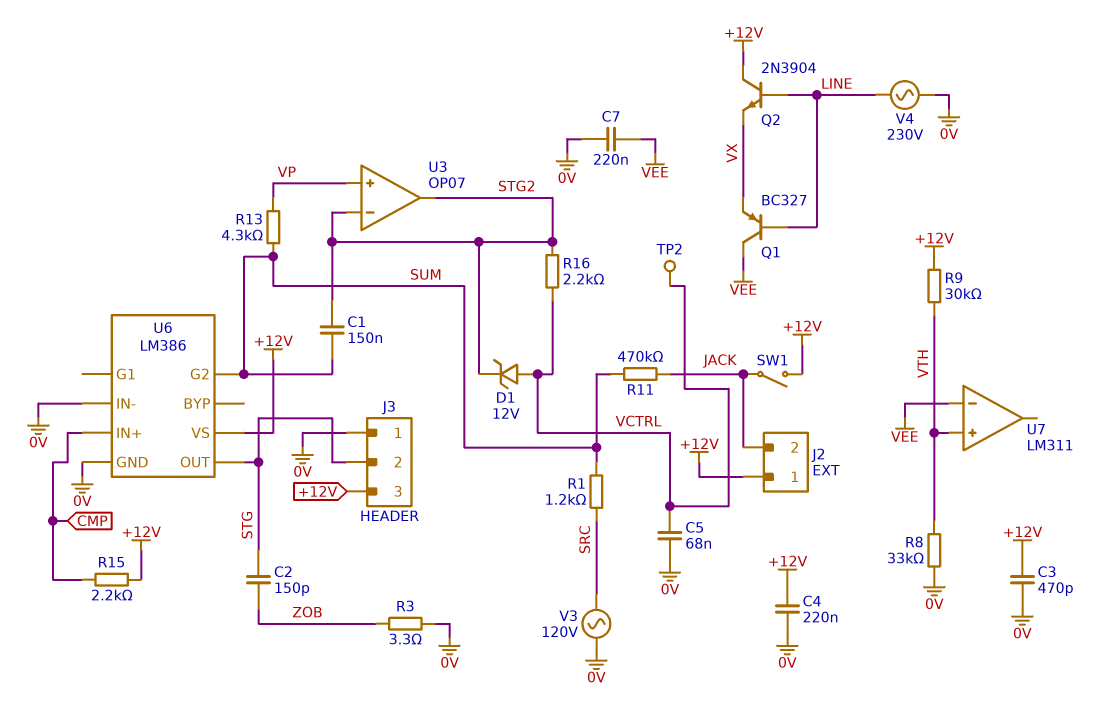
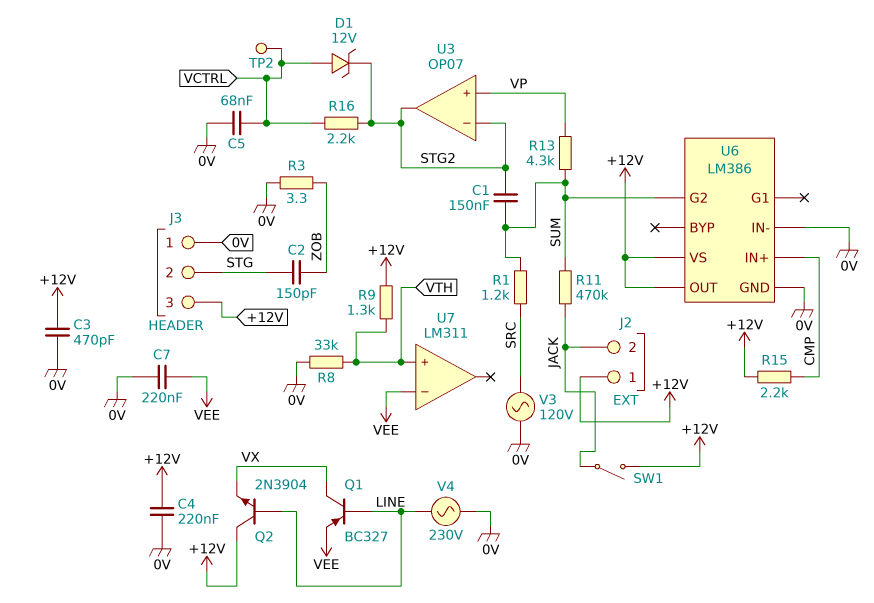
Q1: PNP BC327 (B LINE, C VEE, E VX) -> PNP BC327 (B LINE, C VX, E VEE)
R9: 30k (+12V, VTH) -> 1.3k (+12V, VTH)
U6 pin OUT: STG -> +12V

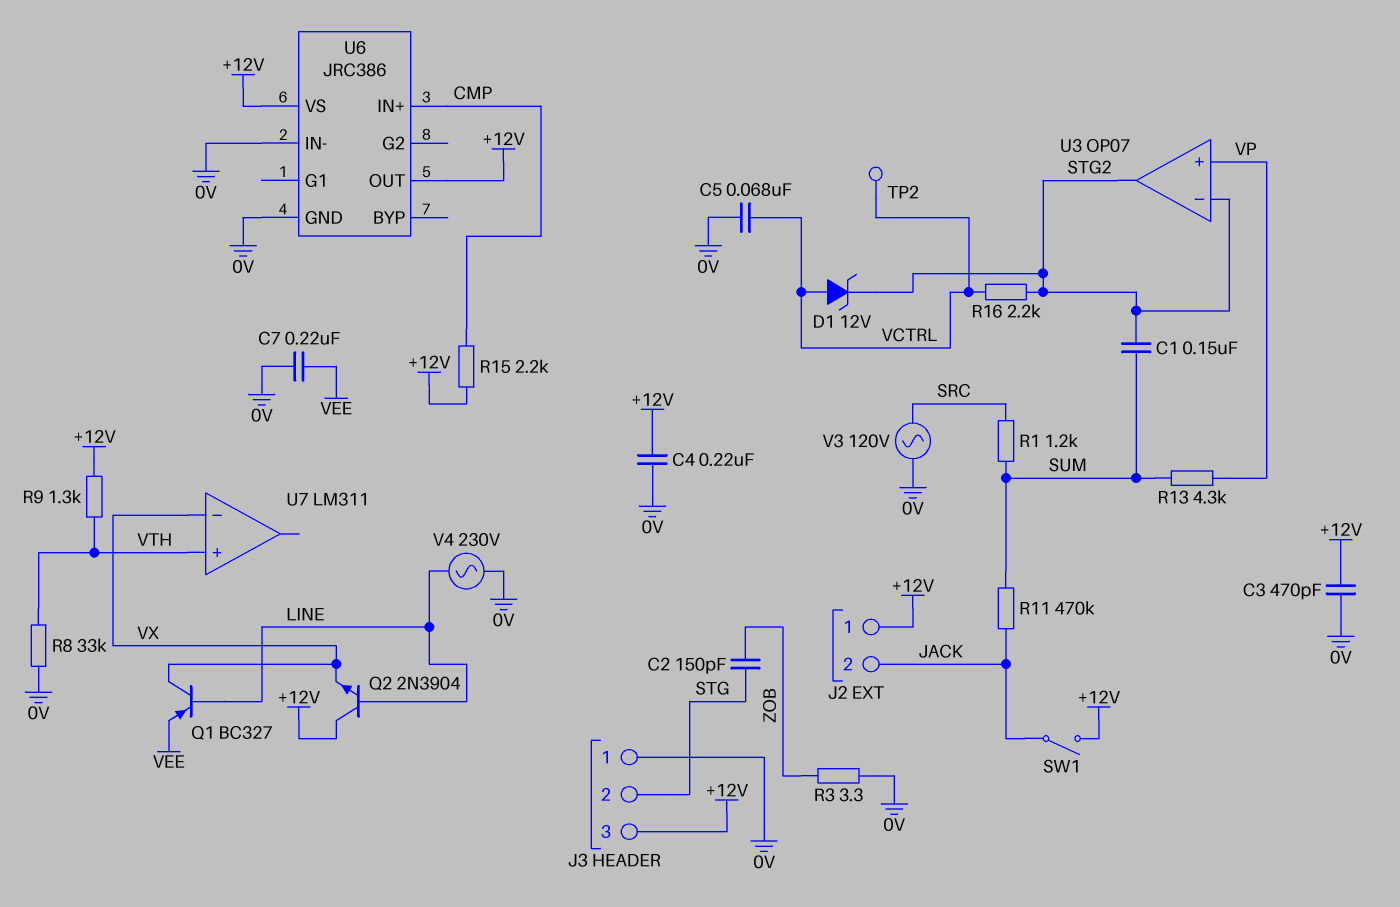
U6: LM386 -> JRC386
U6 pin G2: SUM -> none
U7 pin in-: VEE -> VX

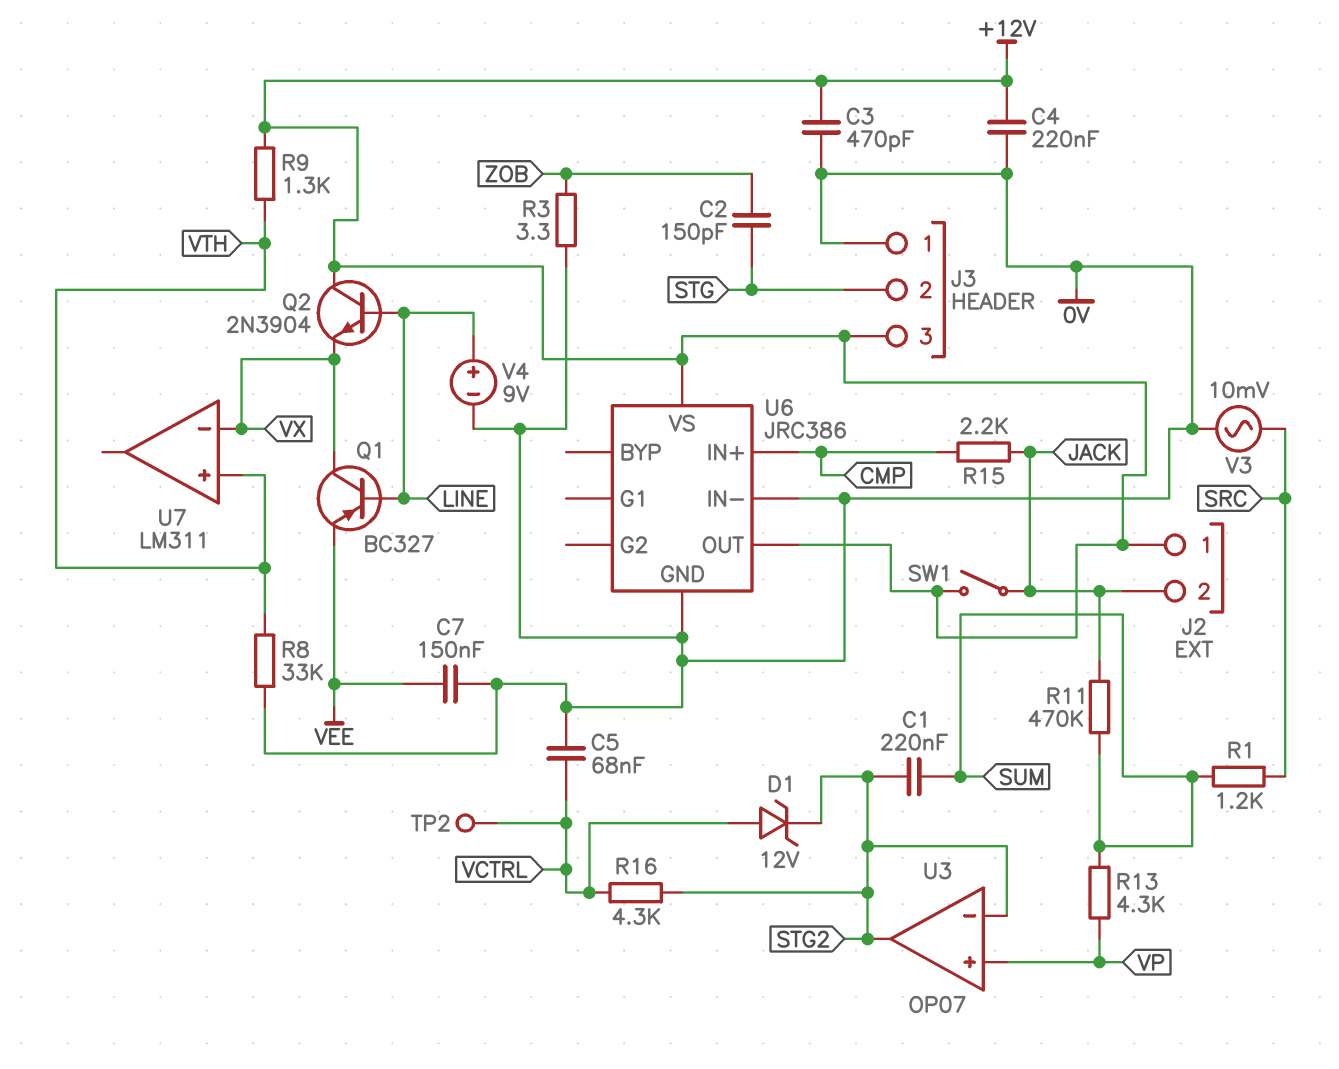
C1: 150nF (STG2, SUM) -> 220nF (STG2, SUM)
C7: 220nF (0V, VEE) -> 150nF (0V, VEE)
R15: 2.2k (+12V, CMP) -> 2.2k (CMP, JACK)
R16: 2.2k (STG2, VCTRL) -> 4.3k (STG2, VCTRL)
V3: AC 120V (0V, SRC) -> AC 10mV (0V, SRC)
V4: AC 230V (0V, LINE) -> 9V (plus LINE, minus 0V)

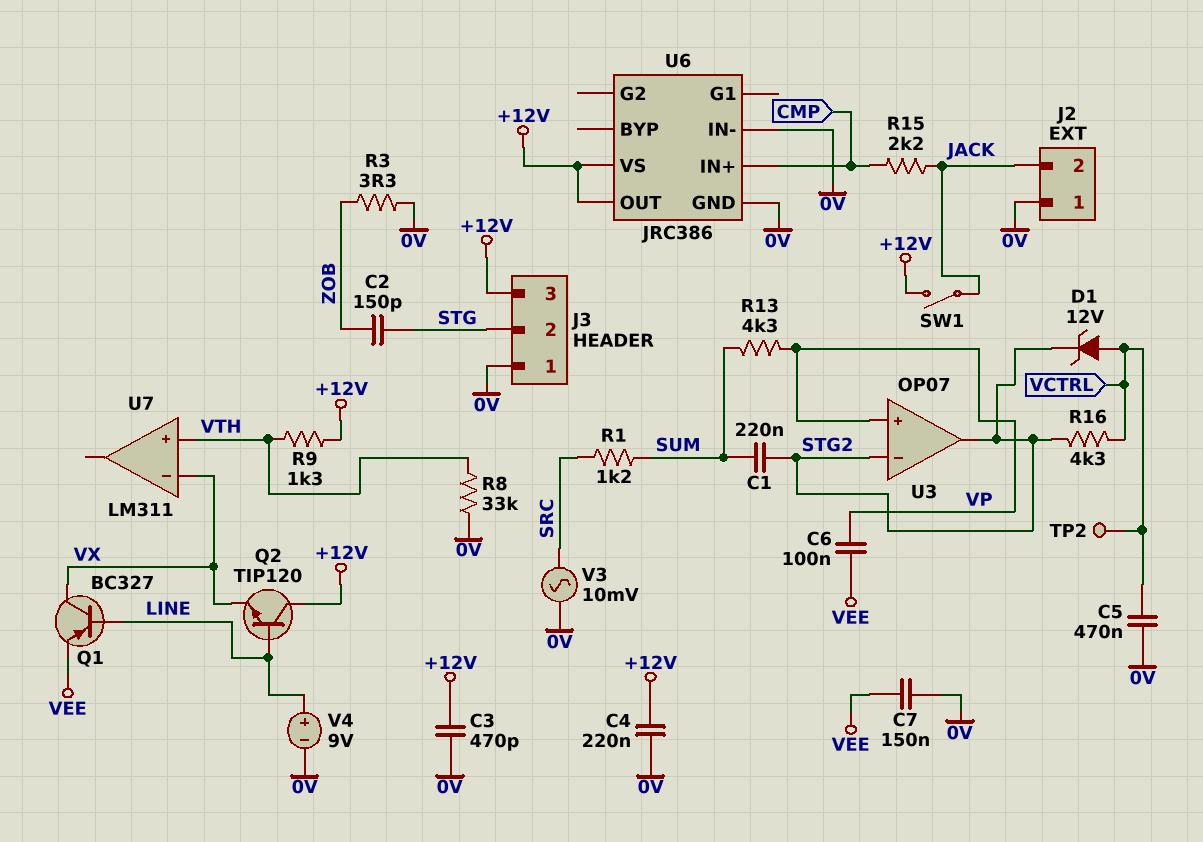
C5: 68nF (0V, VCTRL) -> 470nF (0V, VCTRL)
C6: none -> 100nF (VEE, VP)
J2 pin 1: +12V -> 0V
Q2: NPN 2N3904 (B LINE, C +12V, E VX) -> NPN TIP120 (B LINE, C +12V, E VX)
R11: 470k (JACK, SUM) -> none

